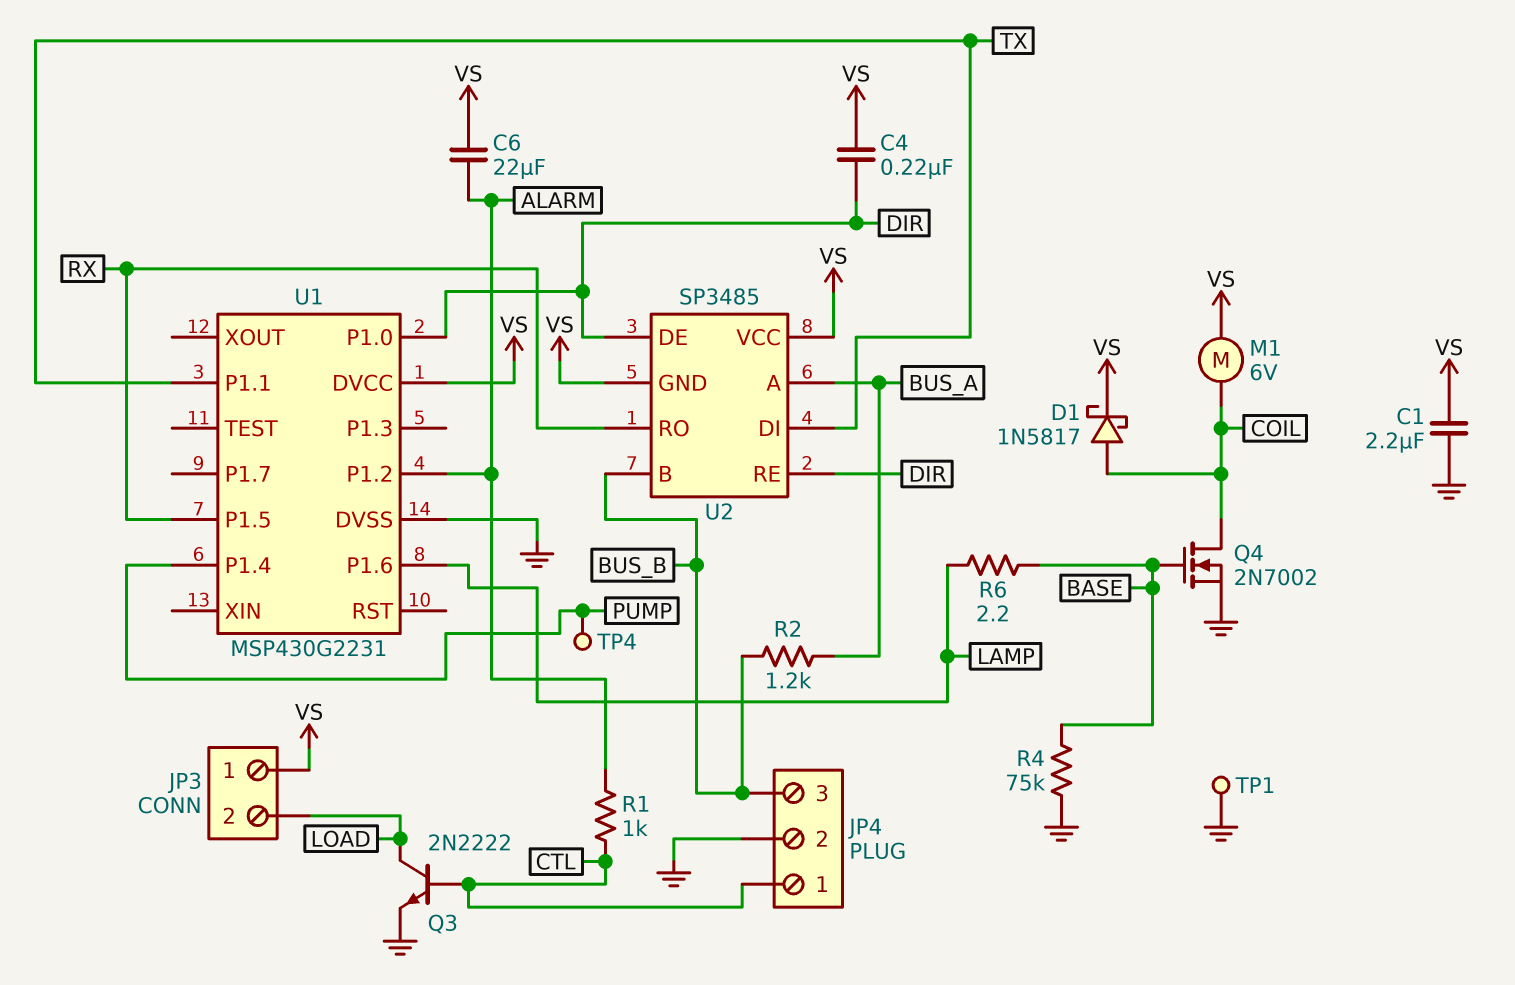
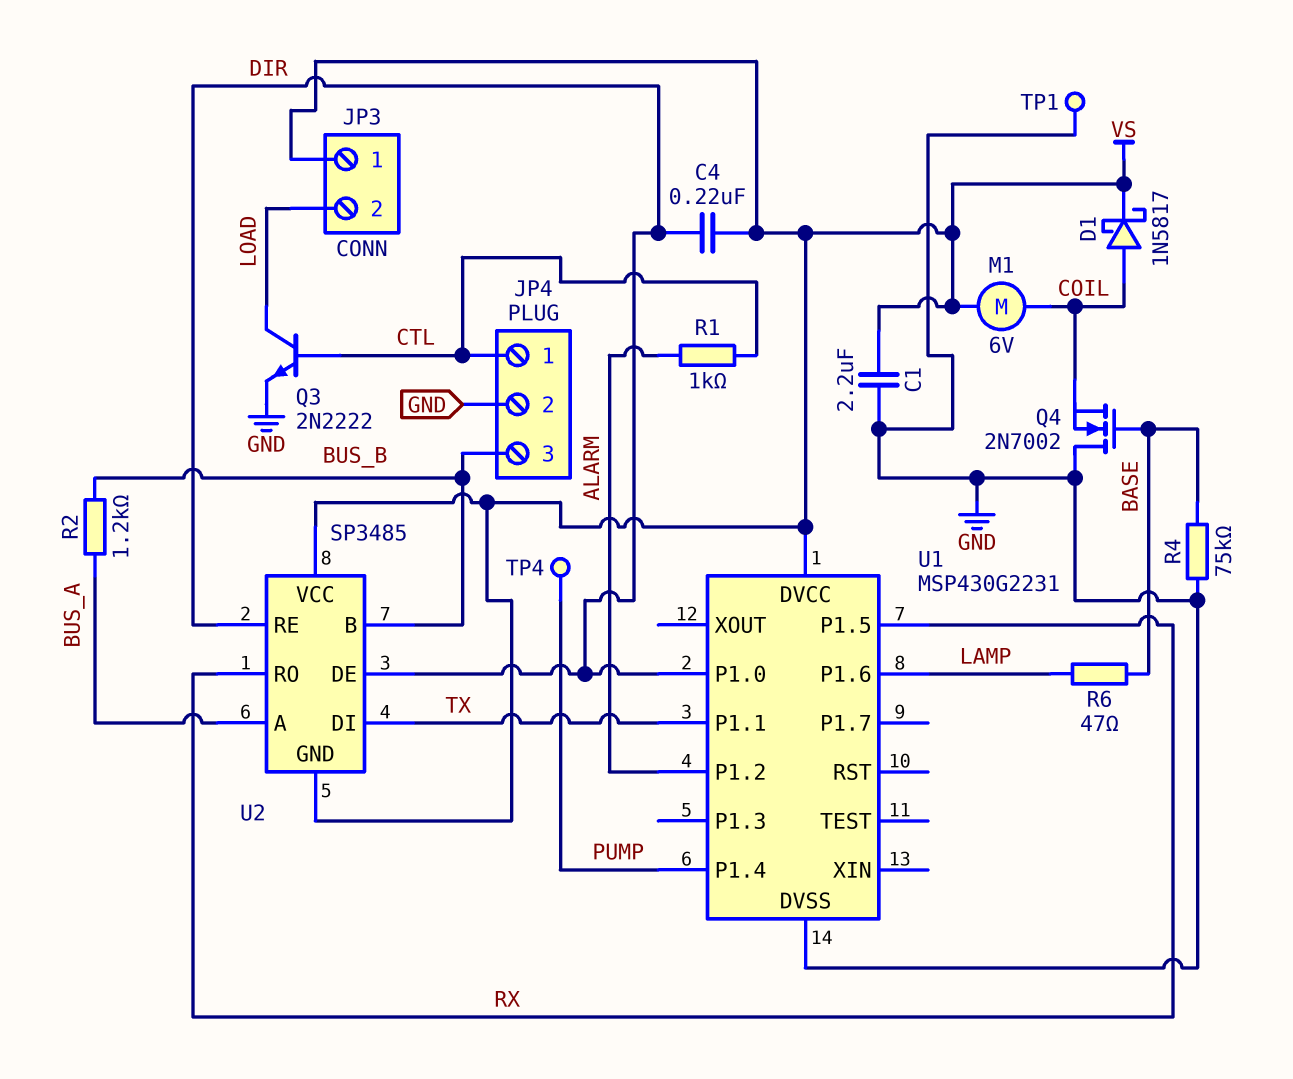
C6: 22uF (ALARM, VS) -> none
Q4: NMOS 2N7002 (G BASE, D COIL, S GND) -> NMOS 2N7002 (G BASE, D GND, S COIL)
R6: 2.2 (BASE, LAMP) -> 47 (BASE, LAMP)

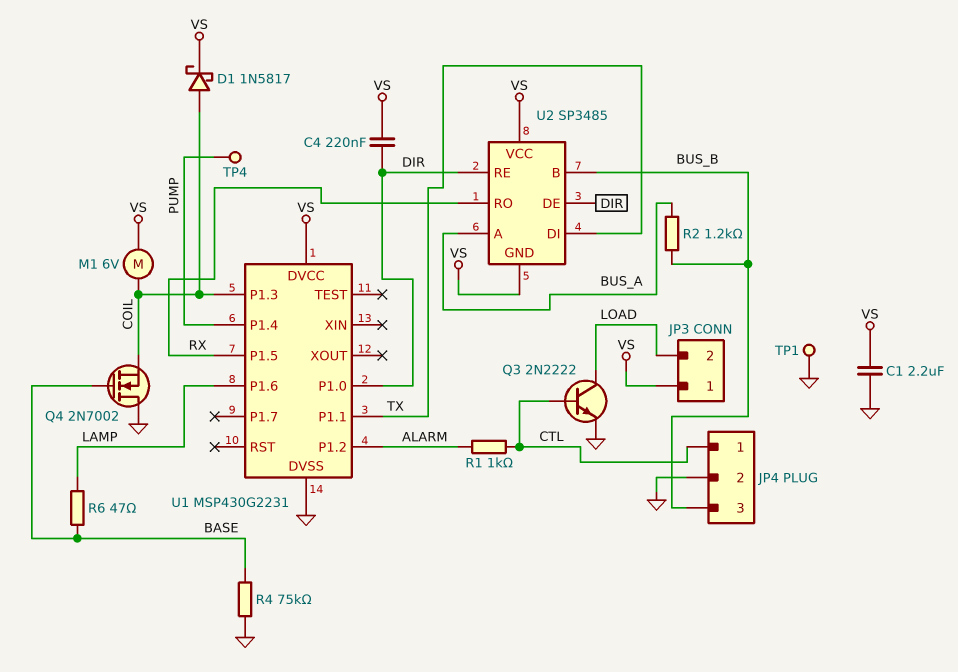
U1 pin P1.3: none -> COIL

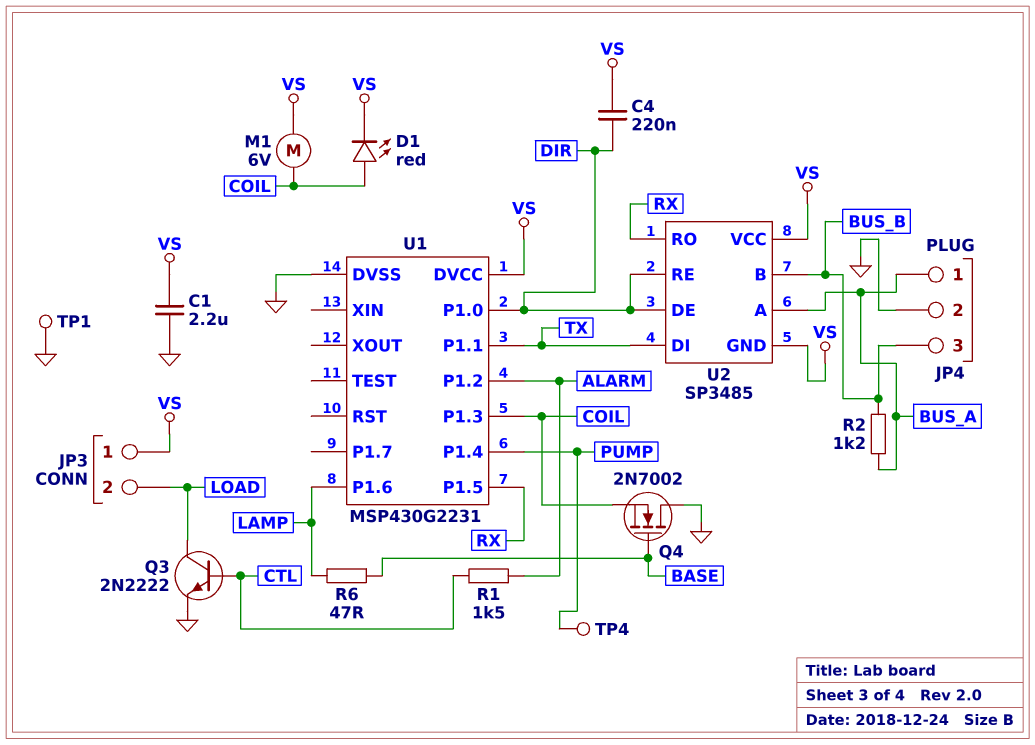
D1: schottky 1N5817 (A COIL, K VS) -> LED red (A COIL, K VS)
JP4 pin 1: CTL -> BUS_A
R1: 1k (ALARM, CTL) -> 1.5k (ALARM, CTL)
R4: 75k (BASE, GND) -> none

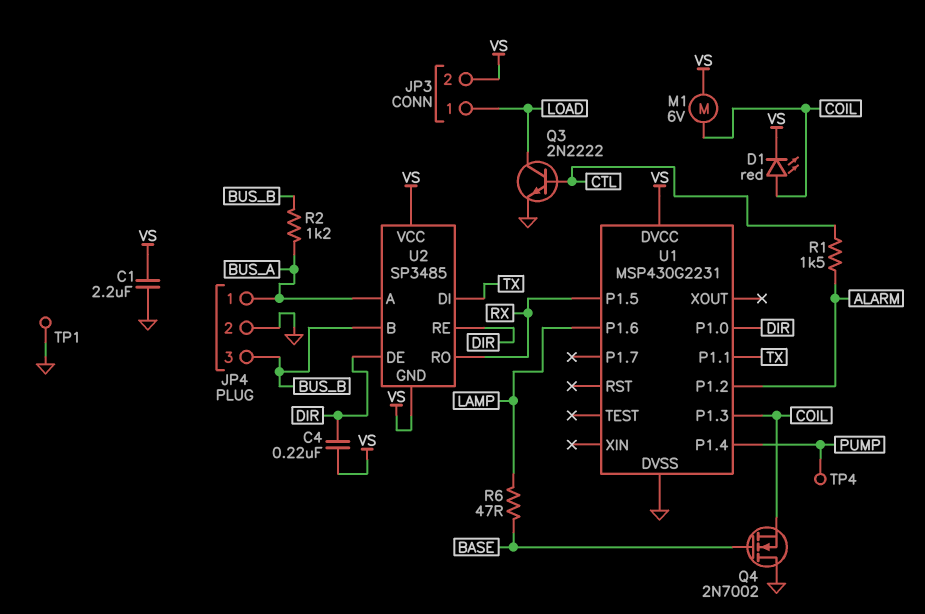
JP3 pin 1: VS -> LOAD
JP3 pin 2: LOAD -> VS

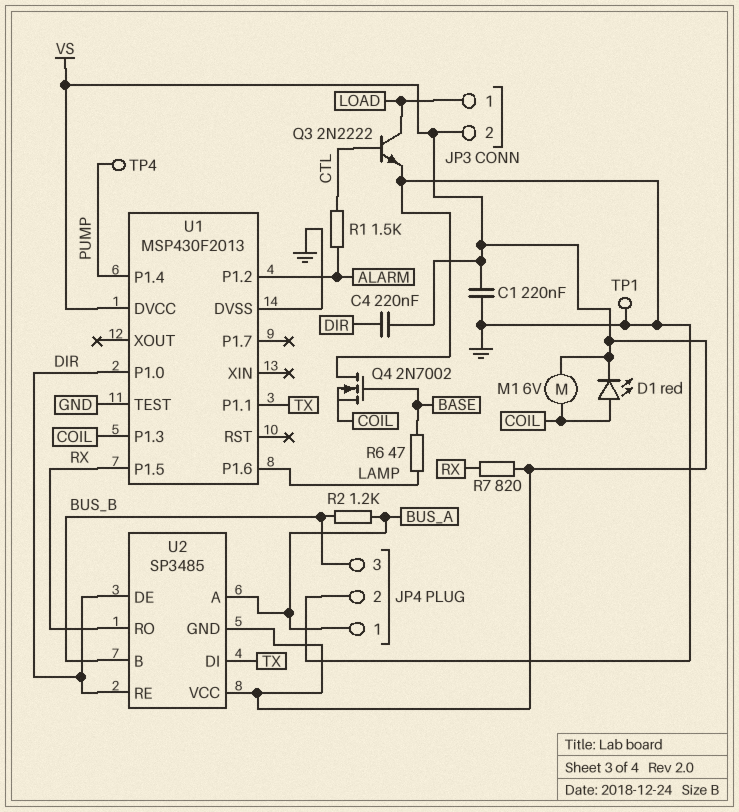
C1: 2.2uF (GND, VS) -> 220nF (GND, VS)
R7: none -> 820 (RX, VS)
U1: MSP430G2231 -> MSP430F2013
U1 pin TEST: none -> GND

